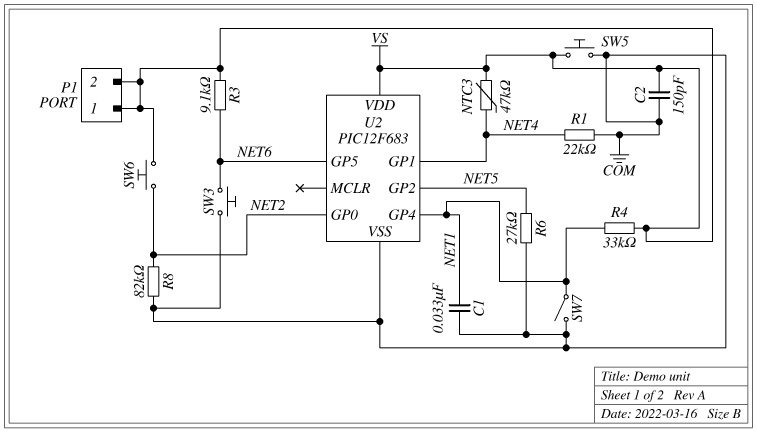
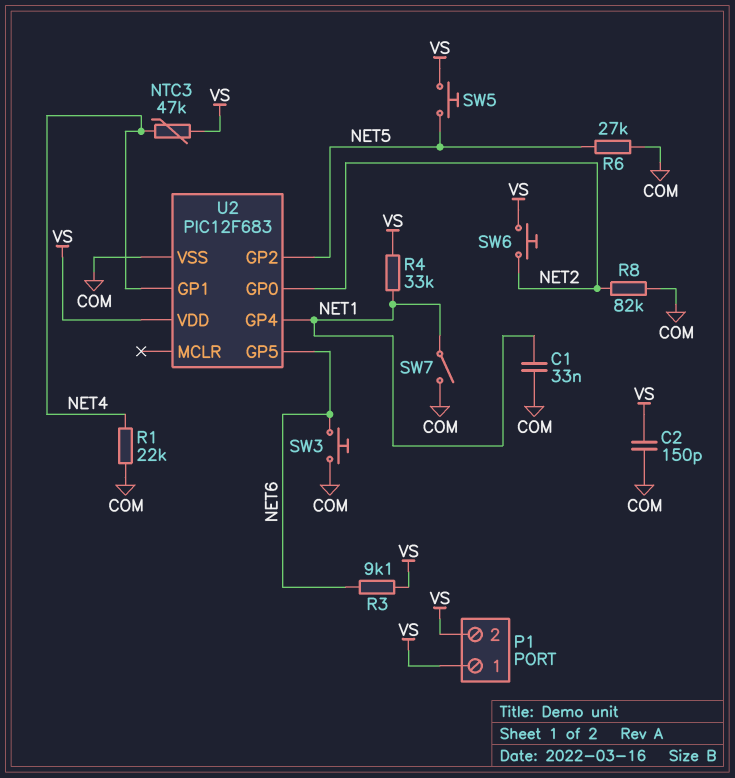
SW5: button (COM, VS) -> button (NET5, VS)

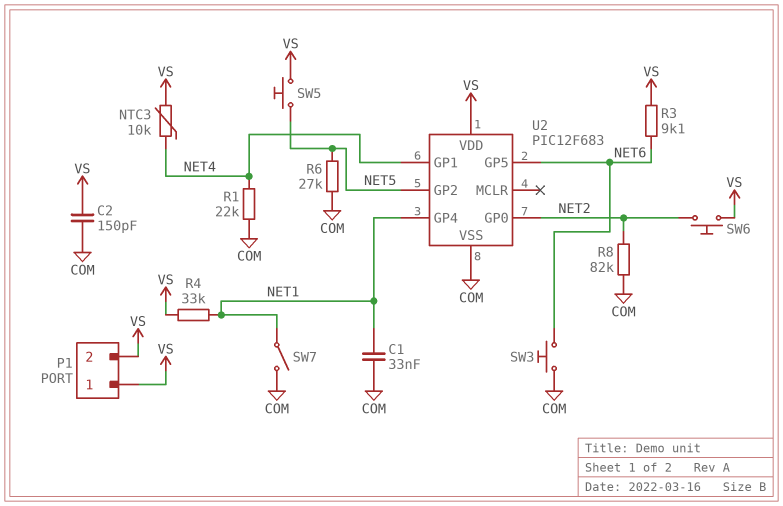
NTC3: 47k (NET4, VS) -> 10k (NET4, VS)

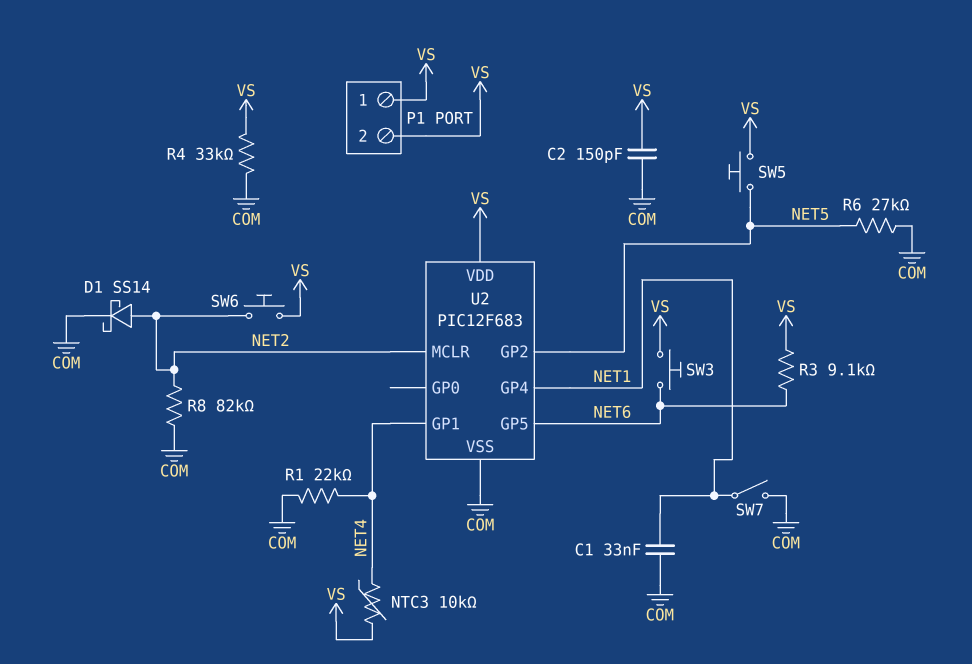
D1: none -> schottky SS14 (A NET2, K COM)
R4: 33k (NET1, VS) -> 33k (COM, VS)
SW3: button (COM, NET6) -> button (NET6, VS)
U2 pin GP0: NET2 -> none
U2 pin MCLR: none -> NET2

